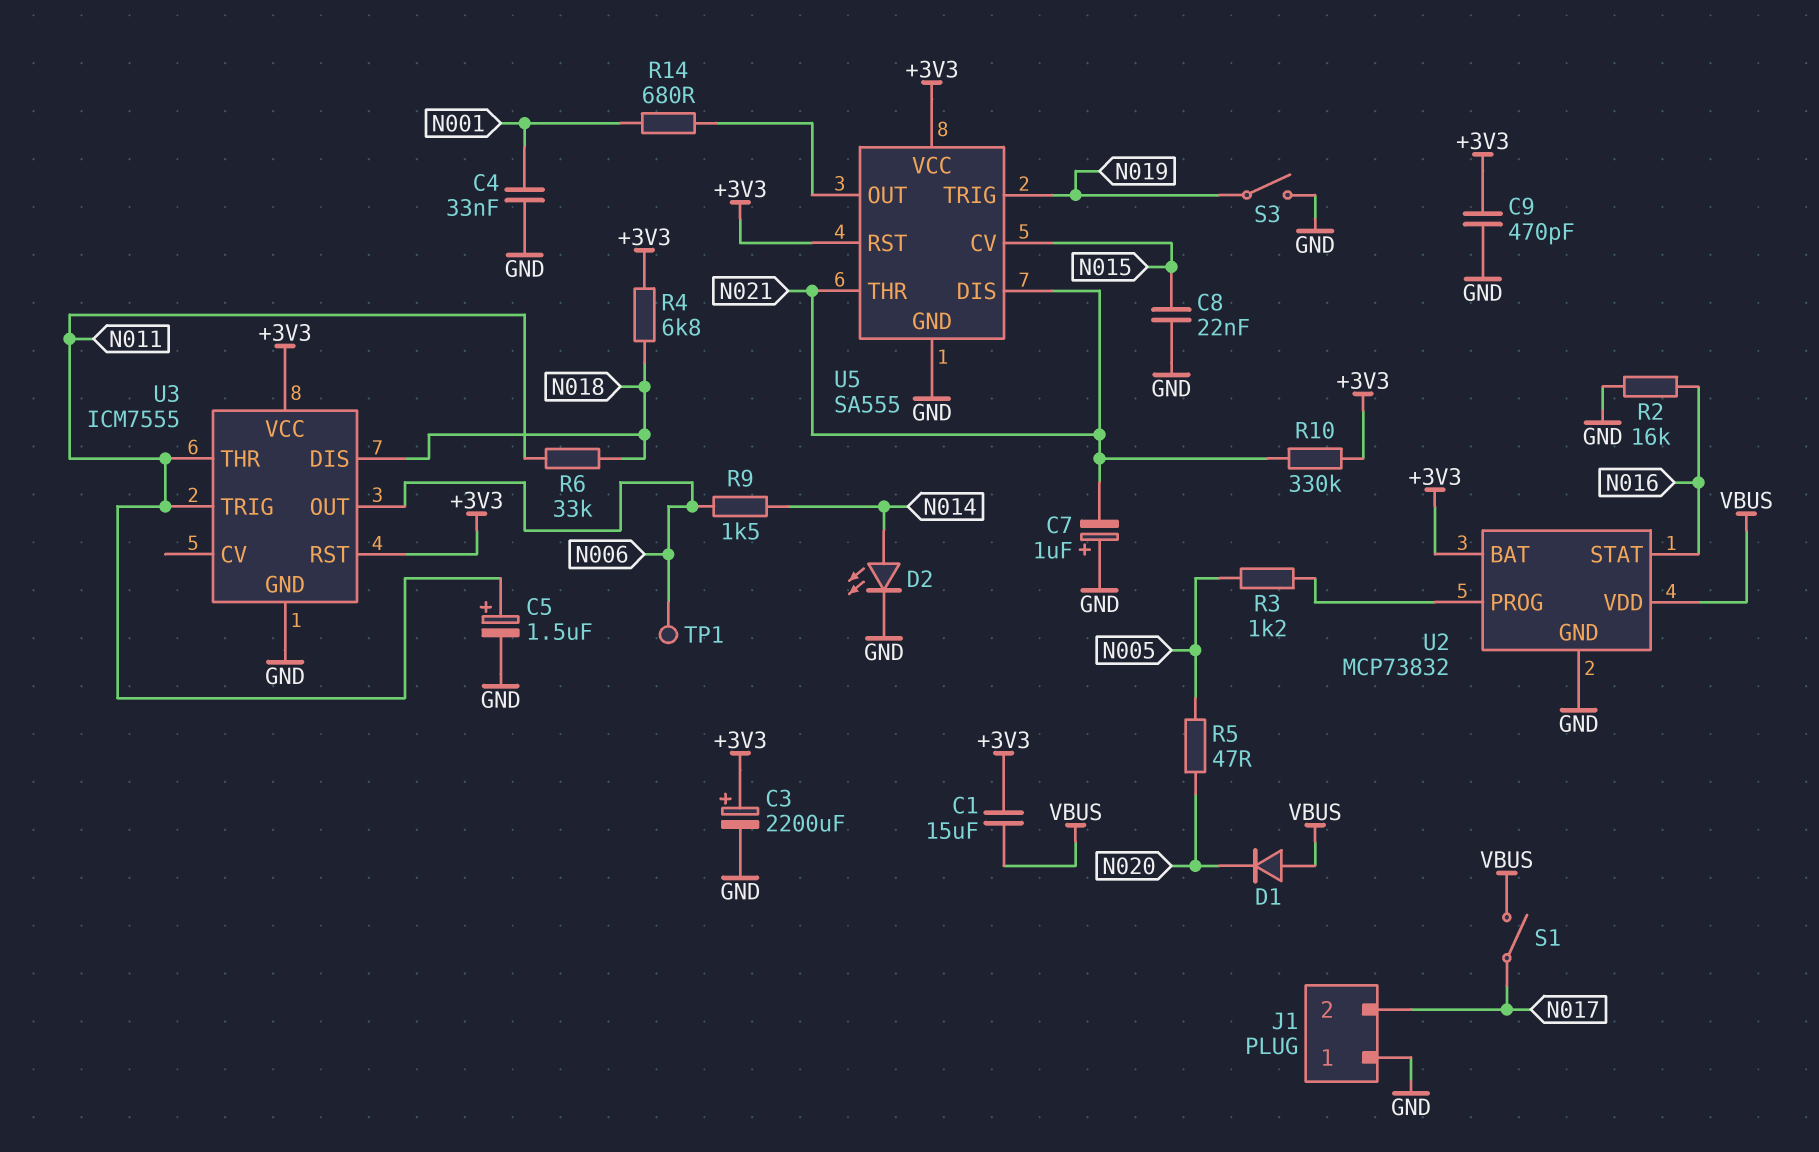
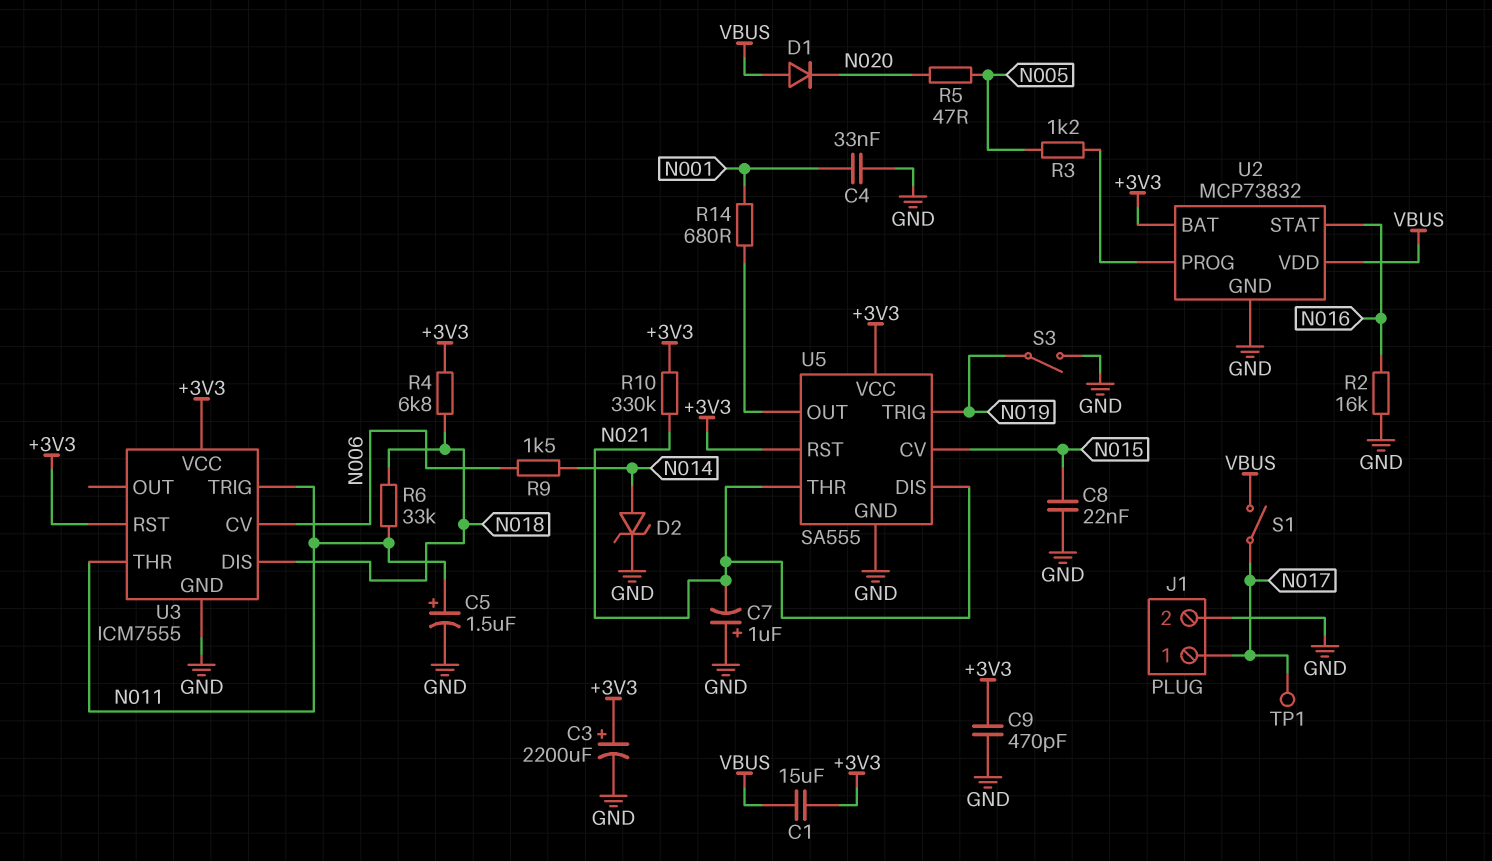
D2: LED (A N014, K GND) -> zener (A N014, K GND)
J1 pin 1: GND -> N017
J1 pin 2: N017 -> GND
TP1: test point (N006) -> test point (N017)
U3 pin CV: none -> N006
U3 pin OUT: N006 -> none

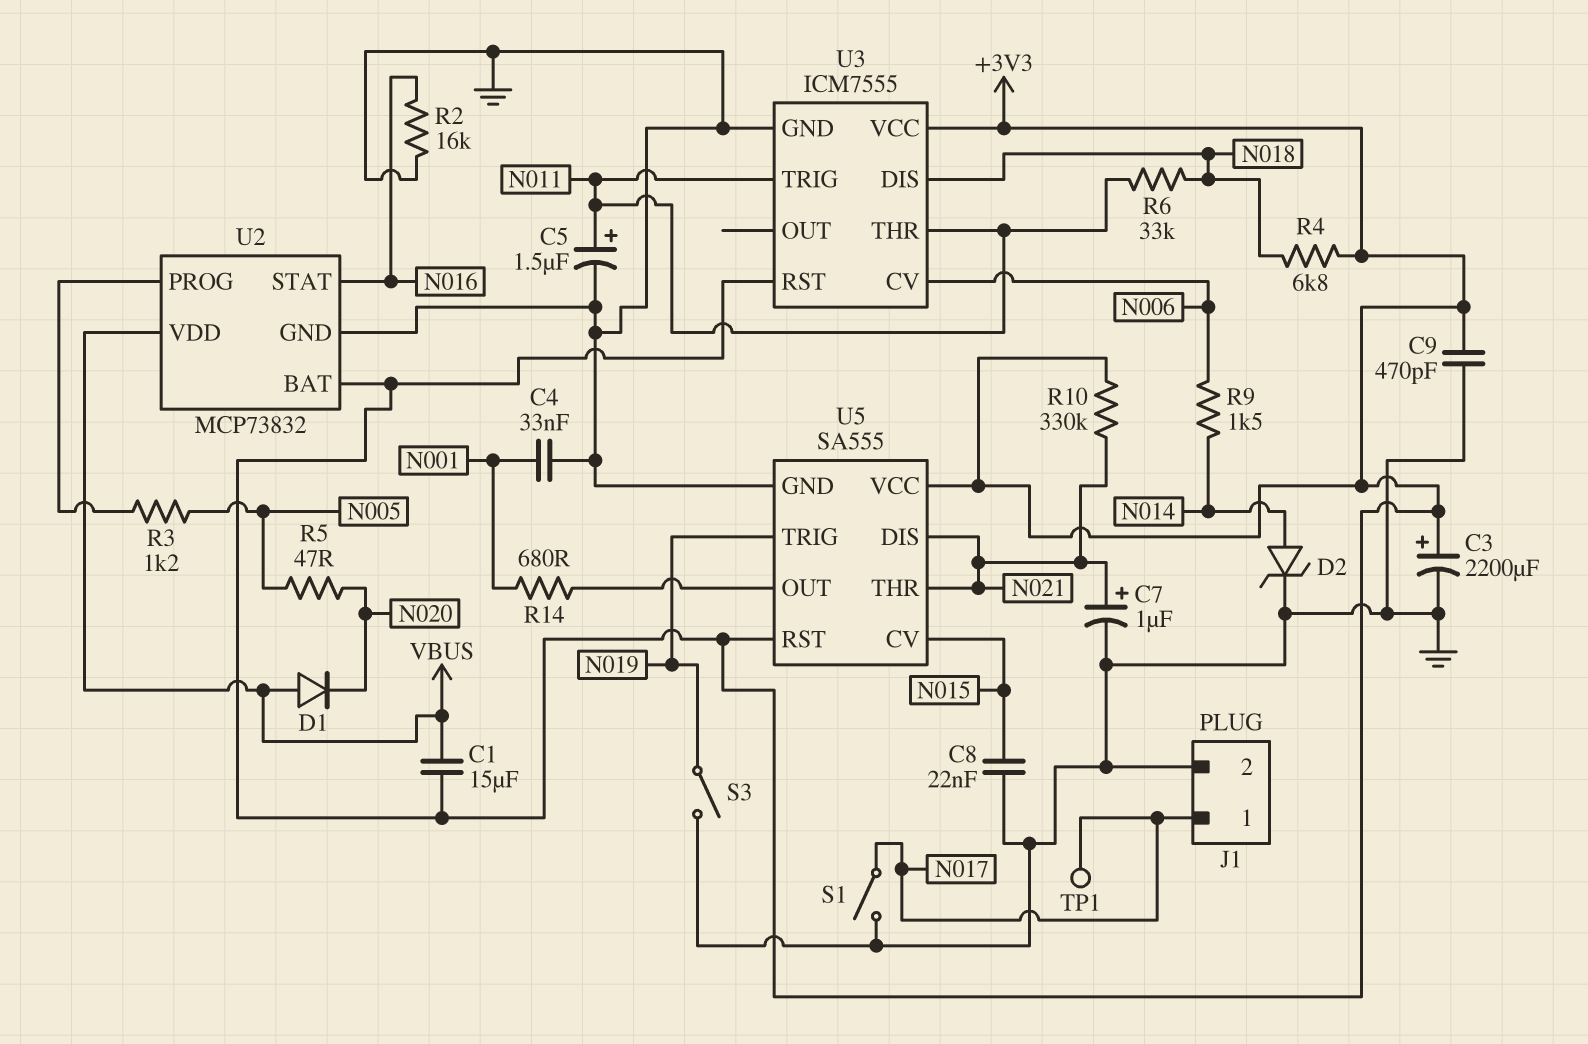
C7: 1uF (plus GND, minus N021) -> 1uF (plus N021, minus GND)
S1: switch (N017, VBUS) -> switch (GND, N017)

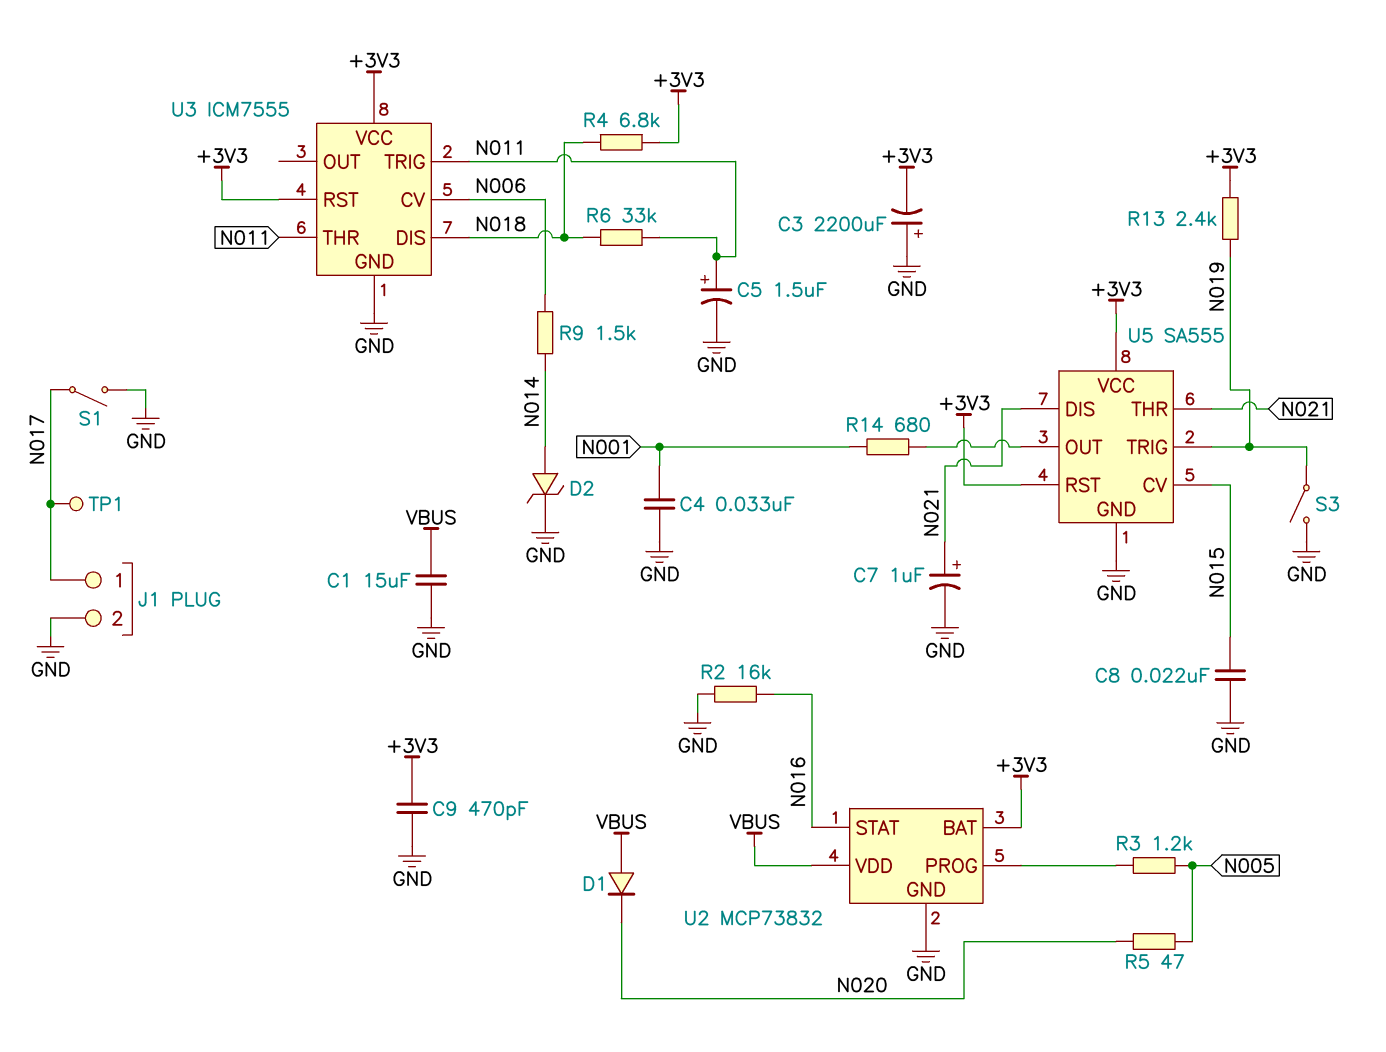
C1: 15uF (+3V3, VBUS) -> 15uF (GND, VBUS)
C3: 2200uF (plus +3V3, minus GND) -> 2200uF (plus GND, minus +3V3)
R10: 330k (+3V3, N021) -> none
R13: none -> 2.4k (+3V3, N019)

